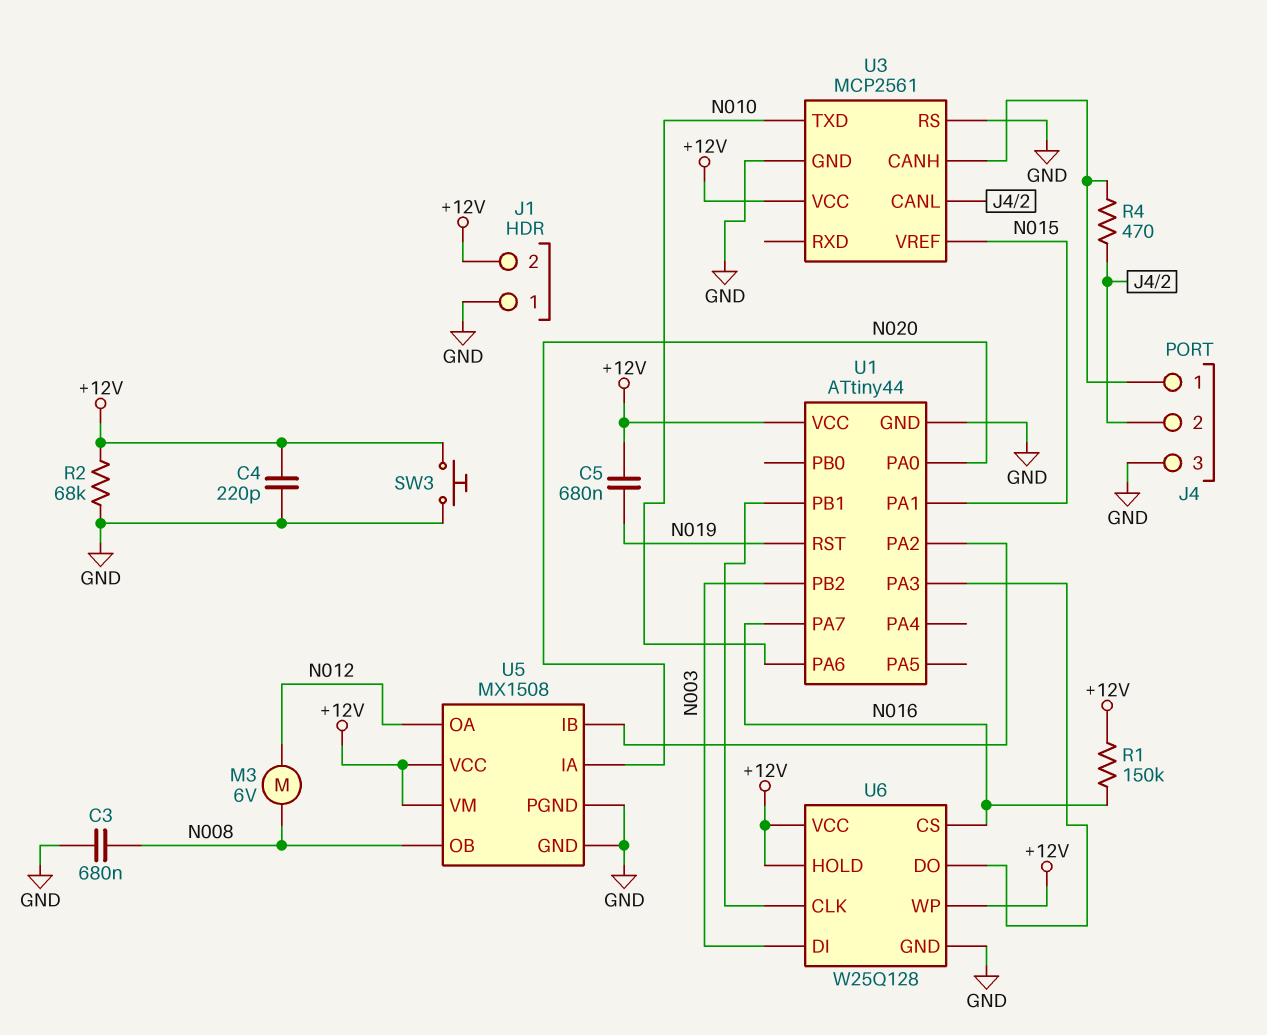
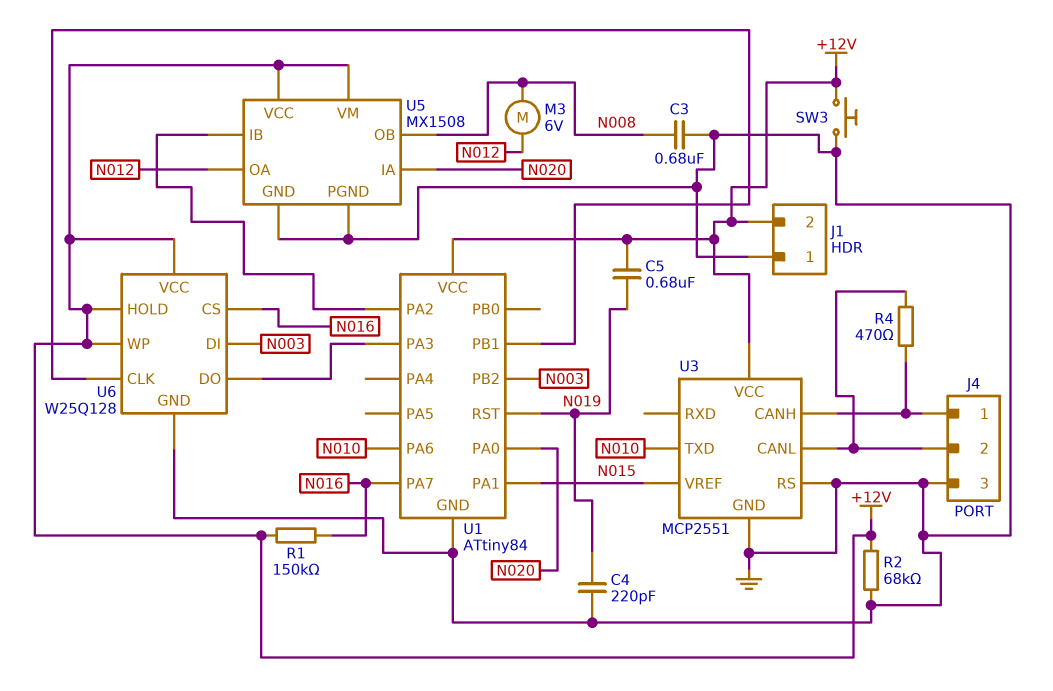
C4: 220pF (+12V, GND) -> 220pF (GND, N019)
U1: ATtiny44 -> ATtiny84
U3: MCP2561 -> MCP2551

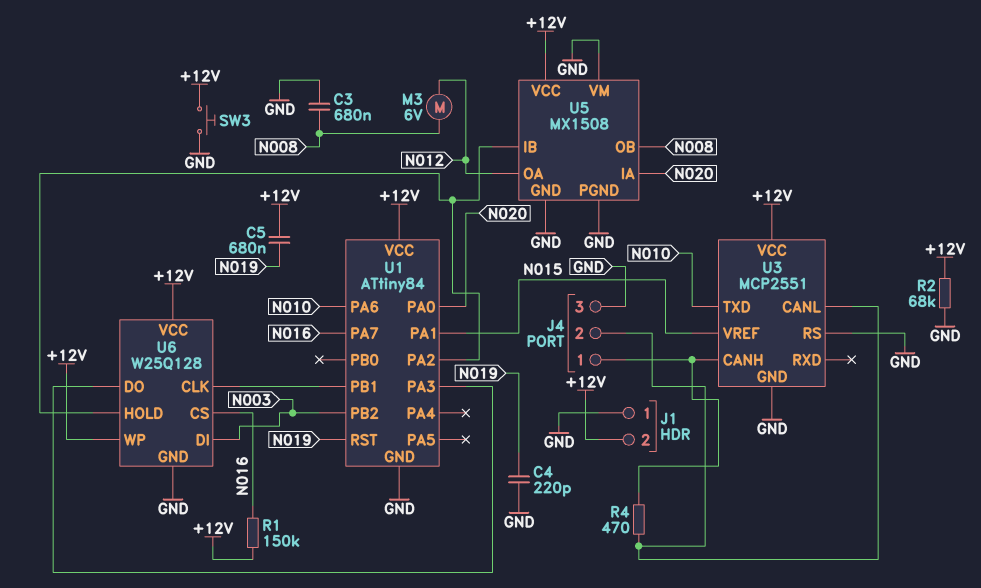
U5 pin VM: +12V -> GND
U6 pin HOLD: +12V -> U1/PA2

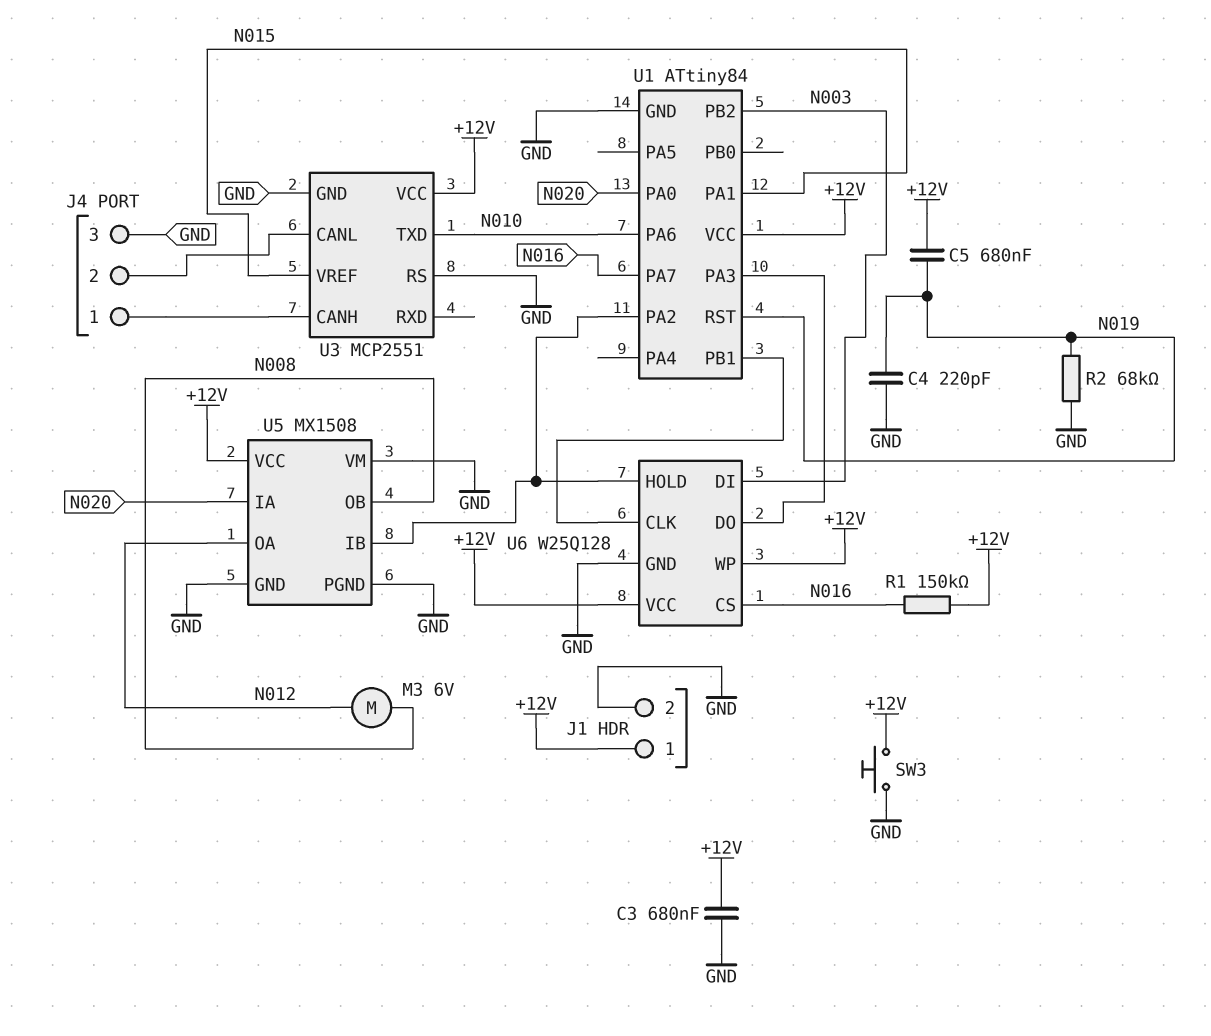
C3: 680nF (GND, N008) -> 680nF (+12V, GND)
J1 pin 1: GND -> +12V
J1 pin 2: +12V -> GND
R2: 68k (+12V, GND) -> 68k (GND, N019)
R4: 470 (J4/1, J4/2) -> none

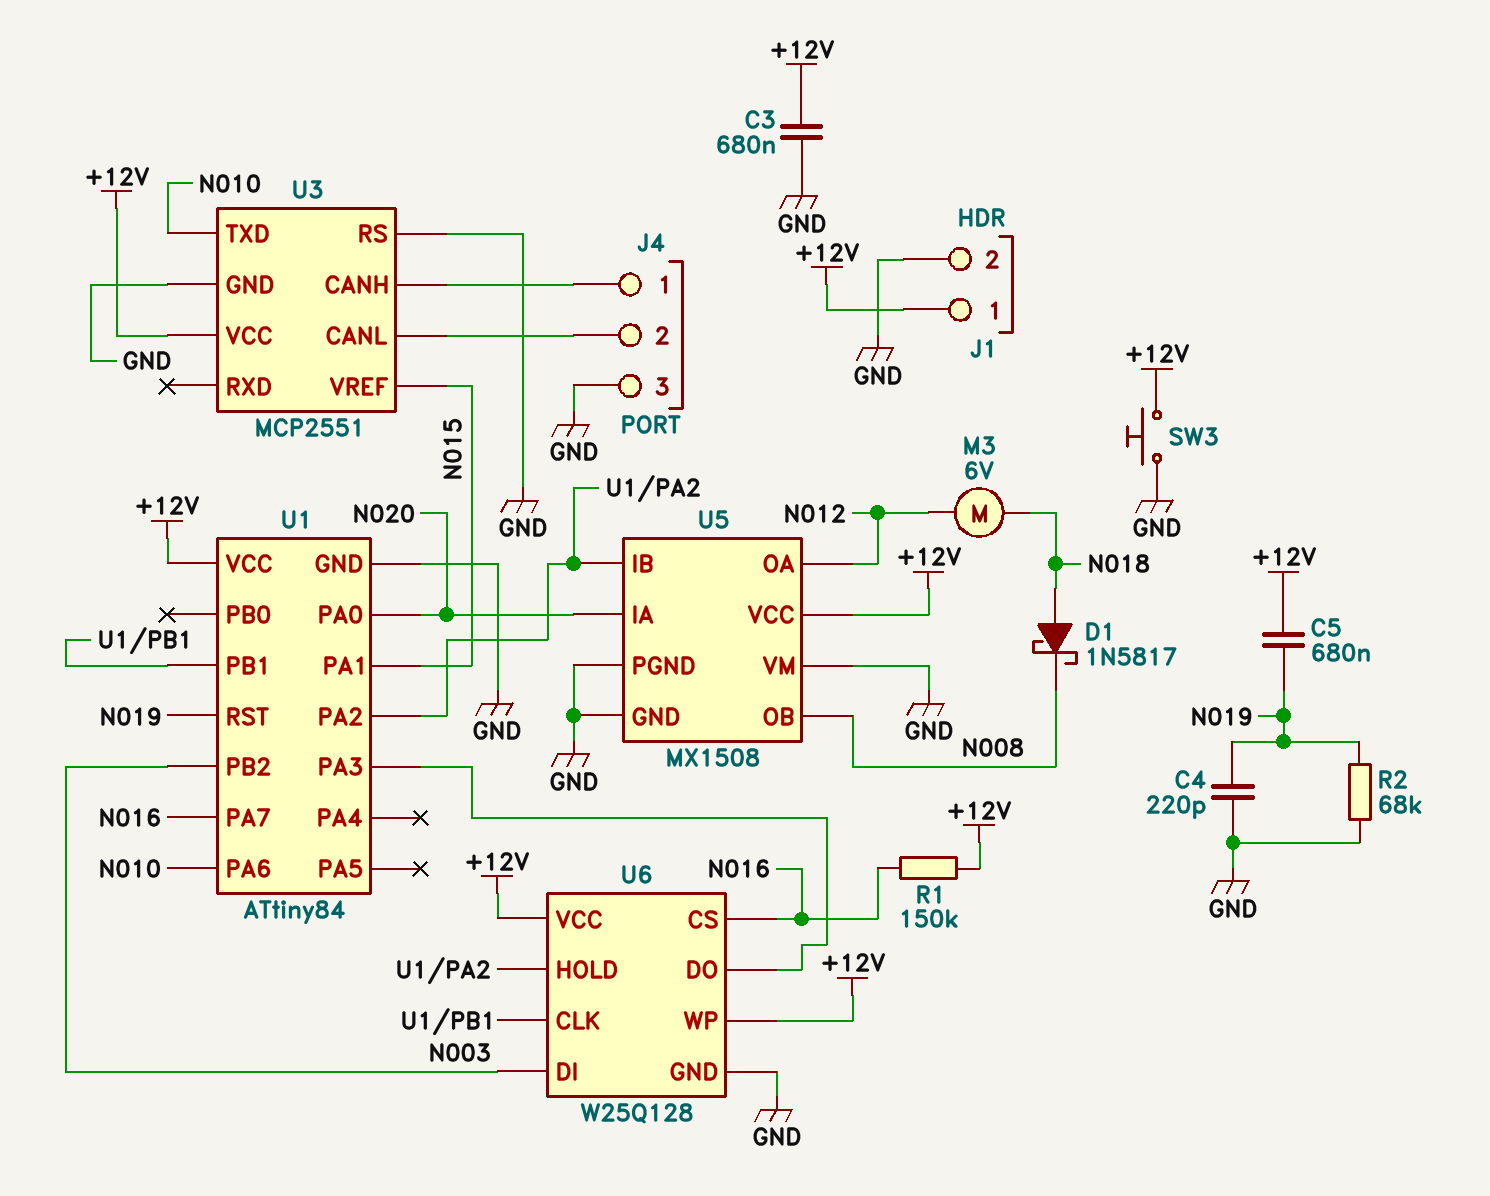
D1: none -> schottky 1N5817 (A N018, K N008)
M3: motor 6V (N008, N012) -> motor 6V (N012, N018)

